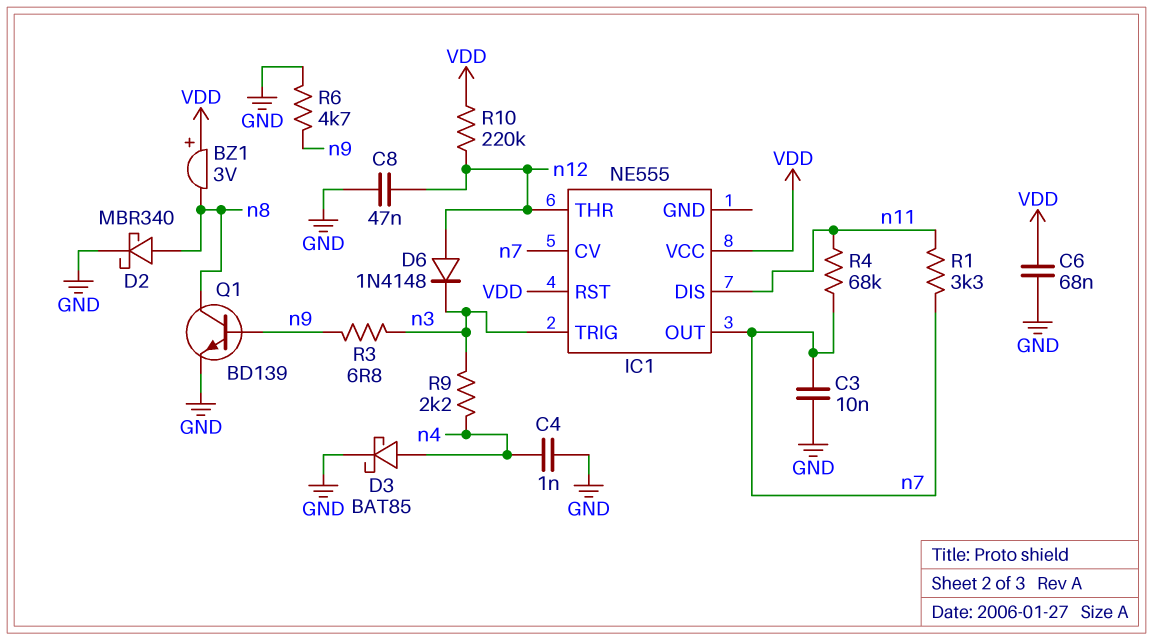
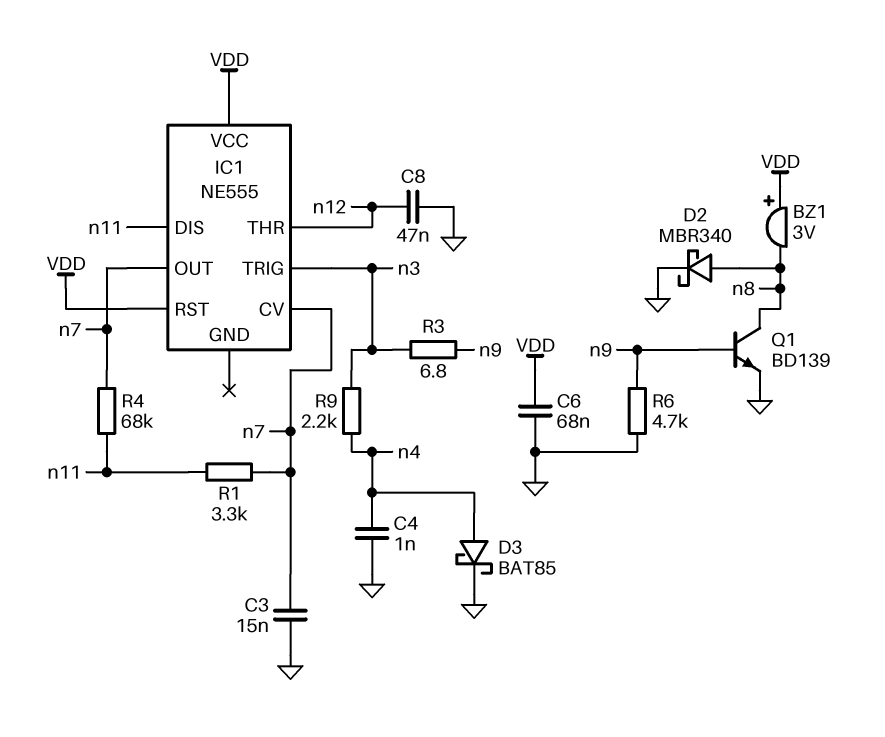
C3: 10nF (GND, n7) -> 15nF (GND, n7)
D6: diode 1N4148 (A n12, K n3) -> none
R10: 220k (VDD, n12) -> none

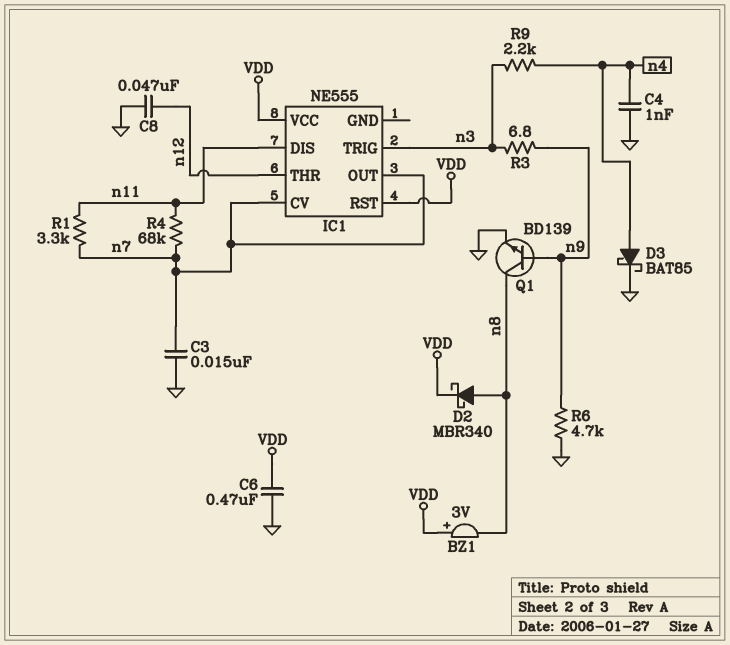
C6: 68nF (GND, VDD) -> 470nF (GND, VDD)
D2: schottky MBR340 (A n8, K GND) -> schottky MBR340 (A n8, K VDD)

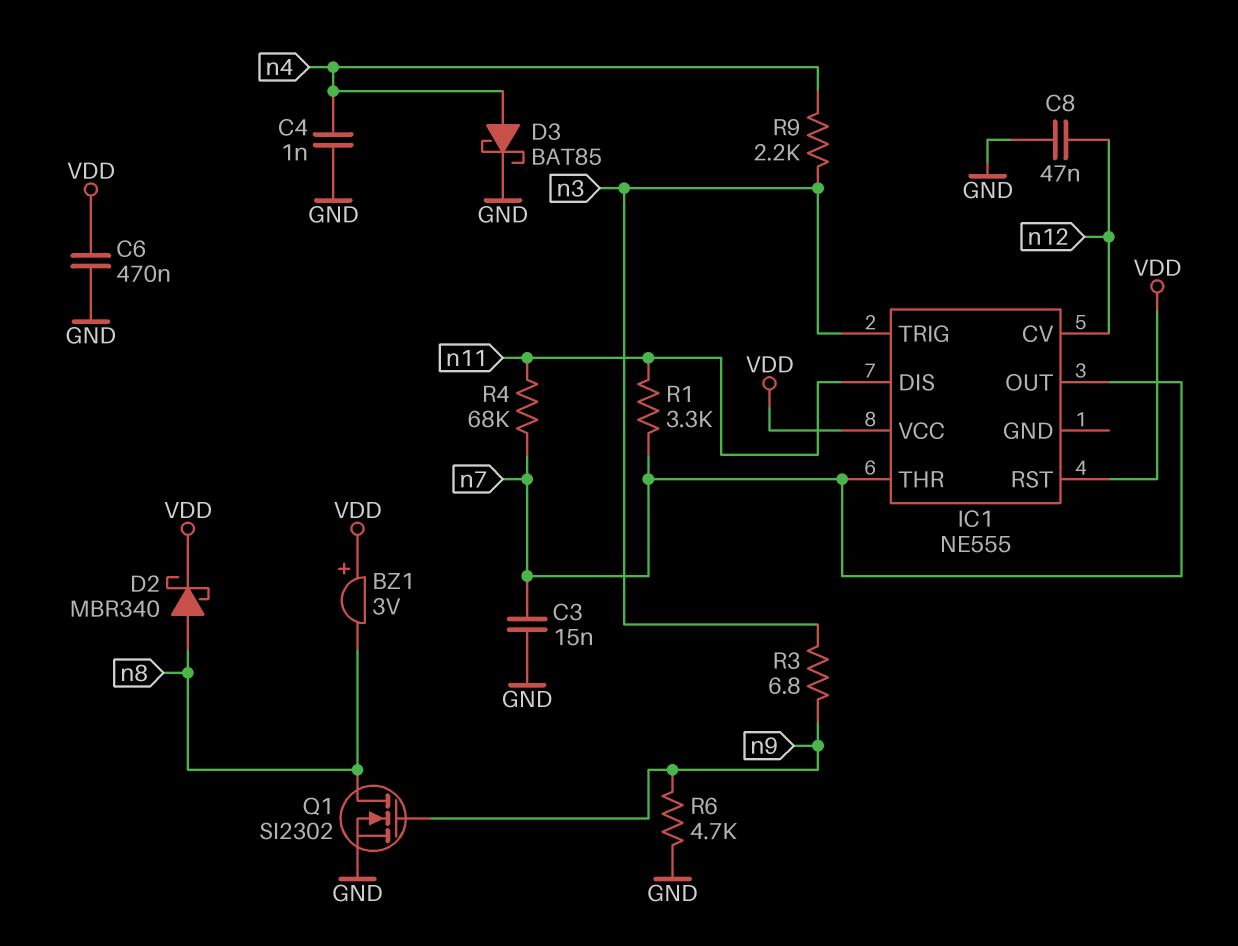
IC1 pin CV: n7 -> n12
IC1 pin THR: n12 -> n7
Q1: NPN BD139 (B n9, C n8, E GND) -> NMOS SI2302 (G n9, D n8, S GND)

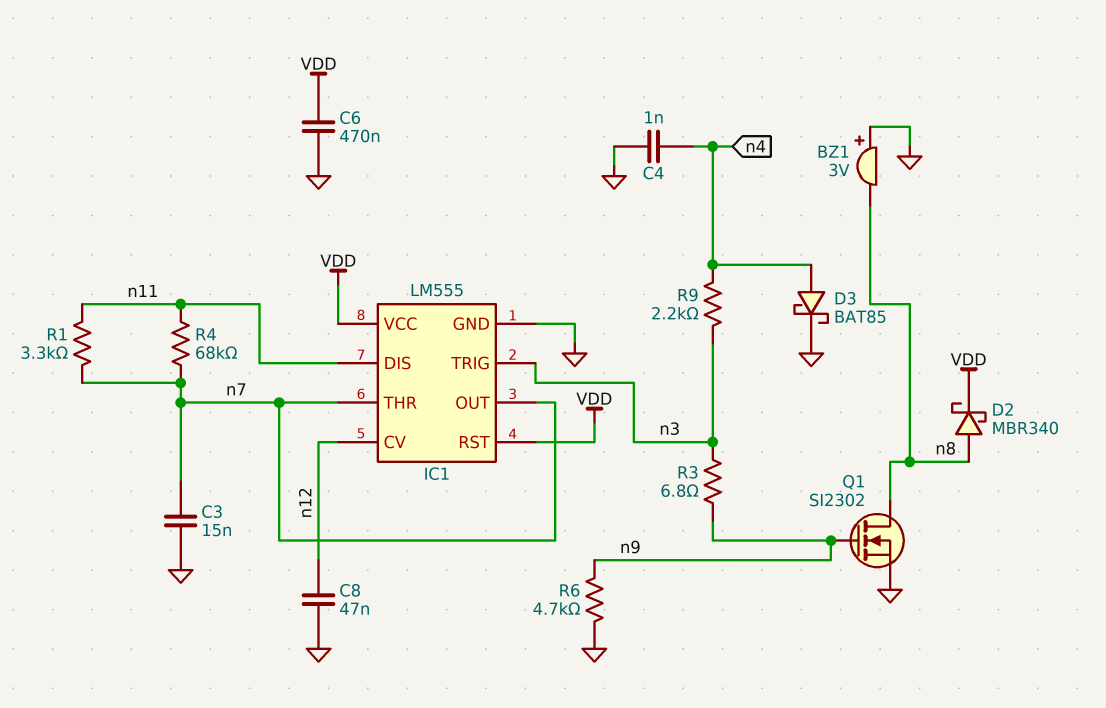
BZ1: buzzer 3V (plus VDD, minus n8) -> buzzer 3V (plus GND, minus n8)
IC1: NE555 -> LM555
IC1 pin GND: none -> GND

